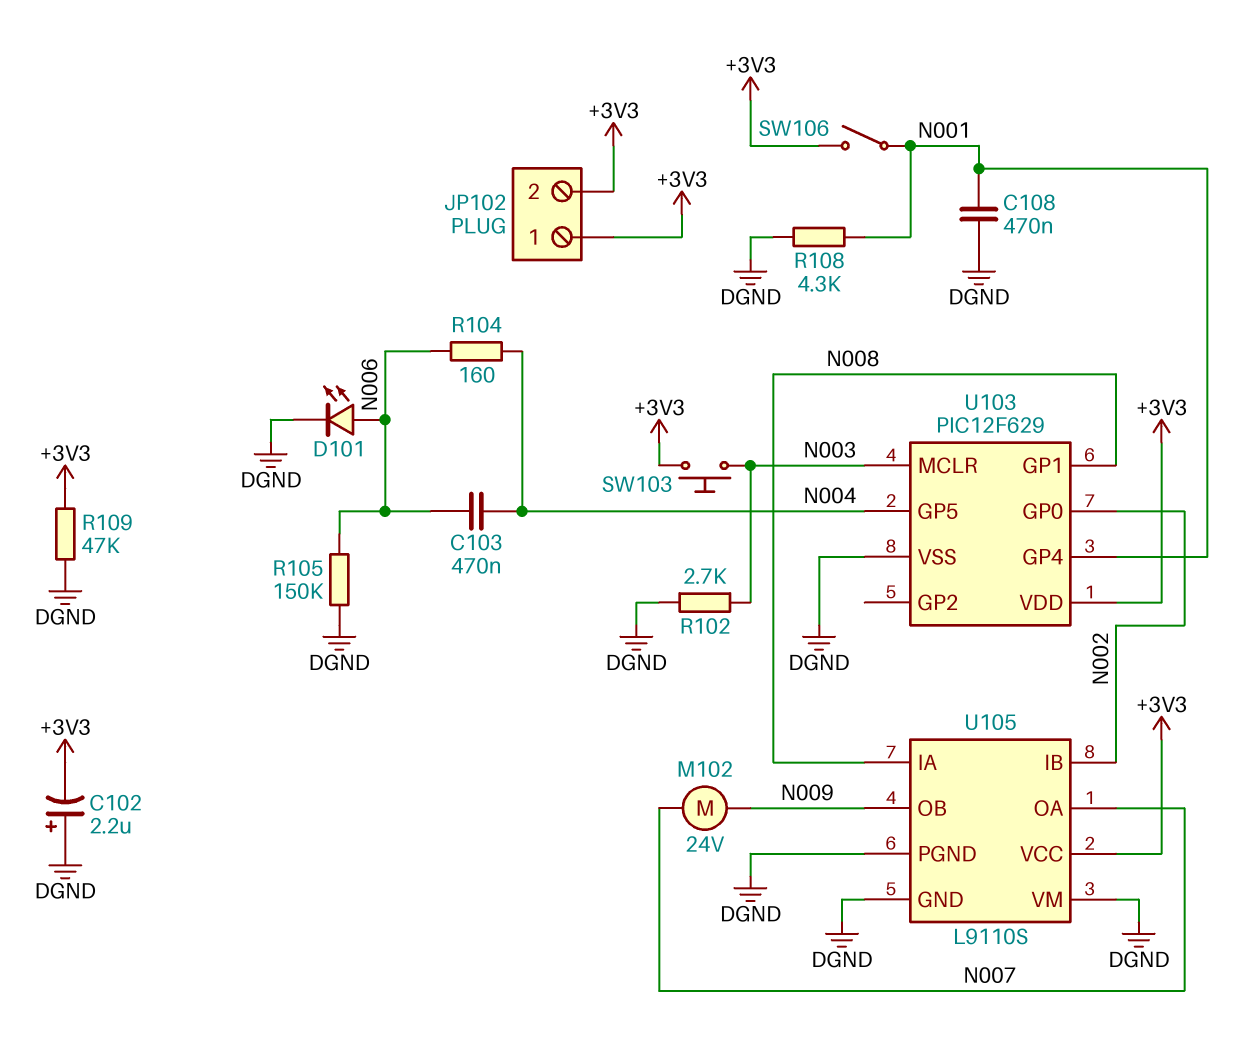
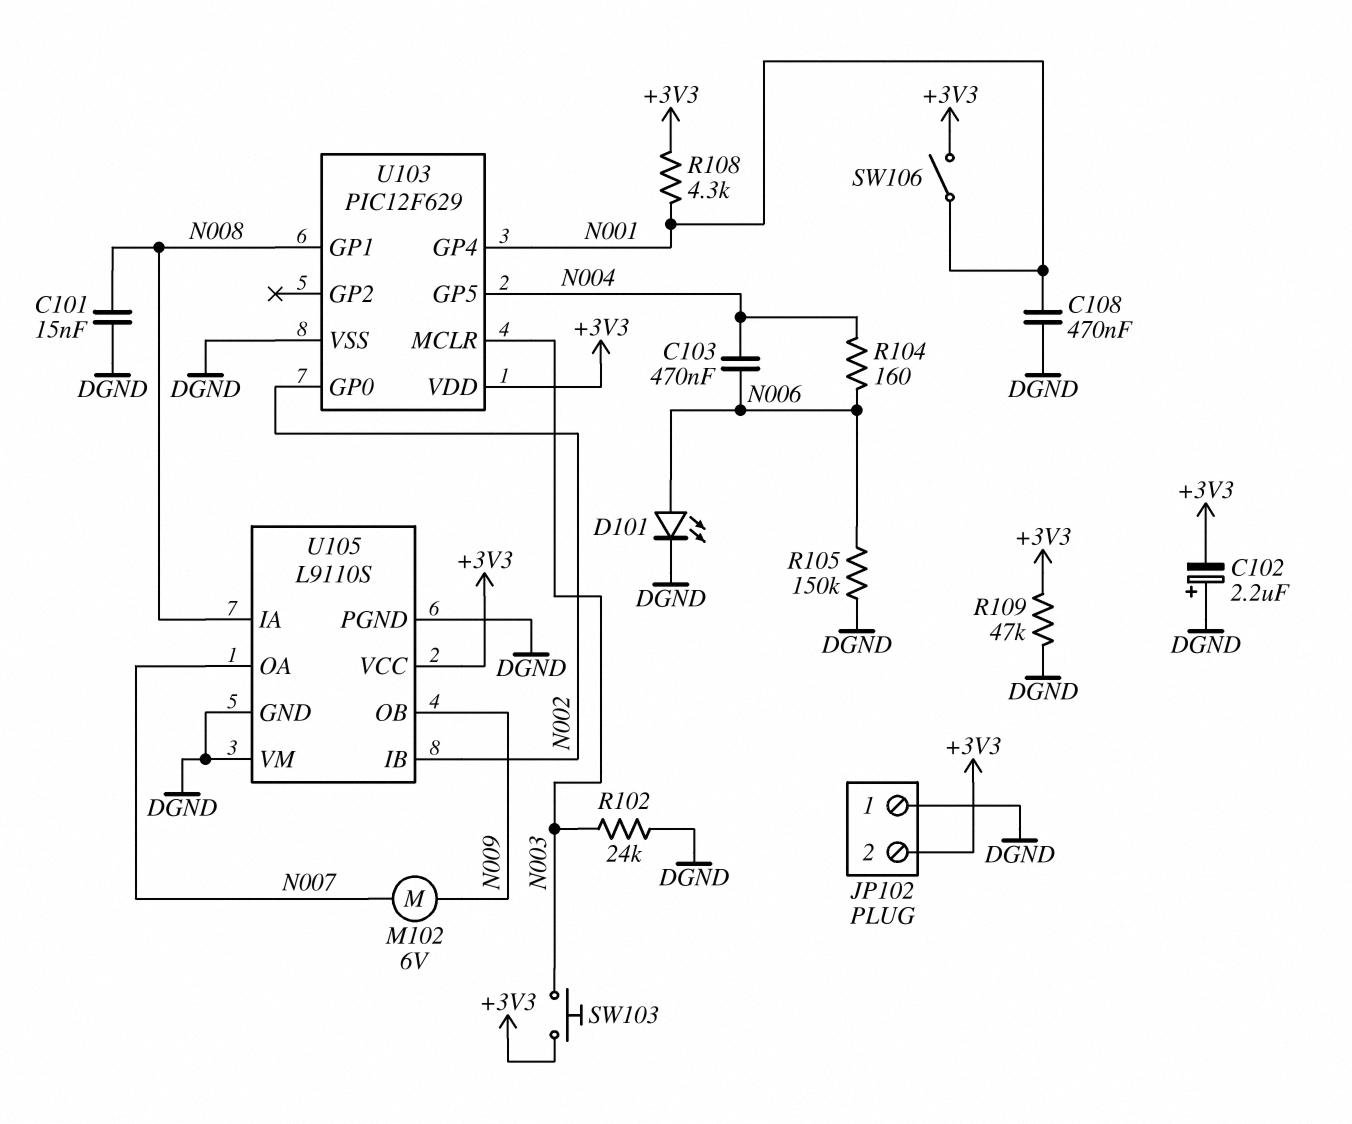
C101: none -> 15nF (DGND, N008)
JP102 pin 1: +3V3 -> DGND
M102: motor 24V (N007, N009) -> motor 6V (N007, N009)
R102: 2.7k (DGND, N003) -> 24k (DGND, N003)
R108: 4.3k (DGND, N001) -> 4.3k (+3V3, N001)

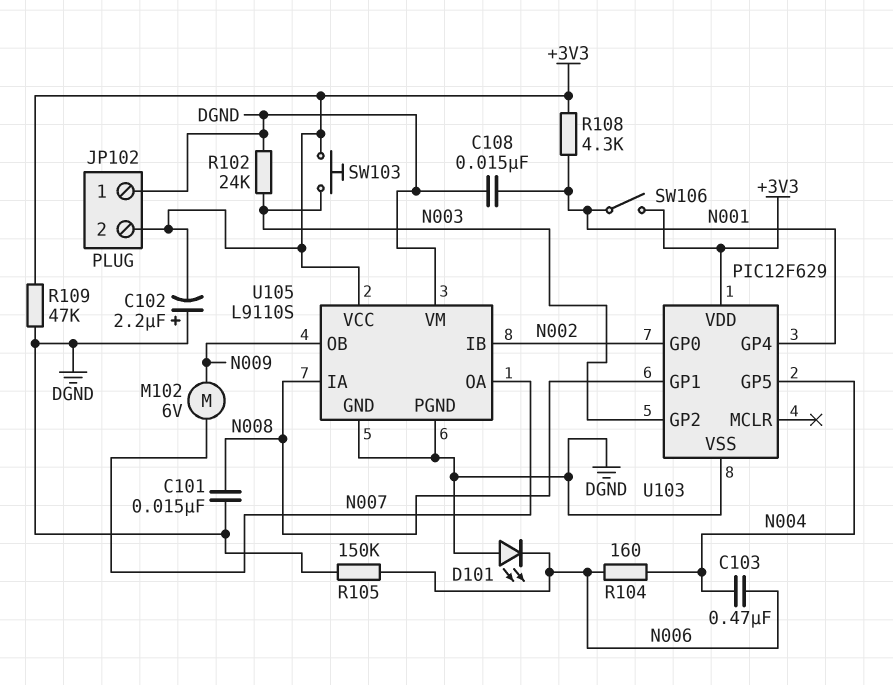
C108: 470nF (DGND, N001) -> 15nF (DGND, N001)
D101: LED (A N006, K DGND) -> LED (A DGND, K N006)
U103 pin GP2: none -> N003
U103 pin MCLR: N003 -> none

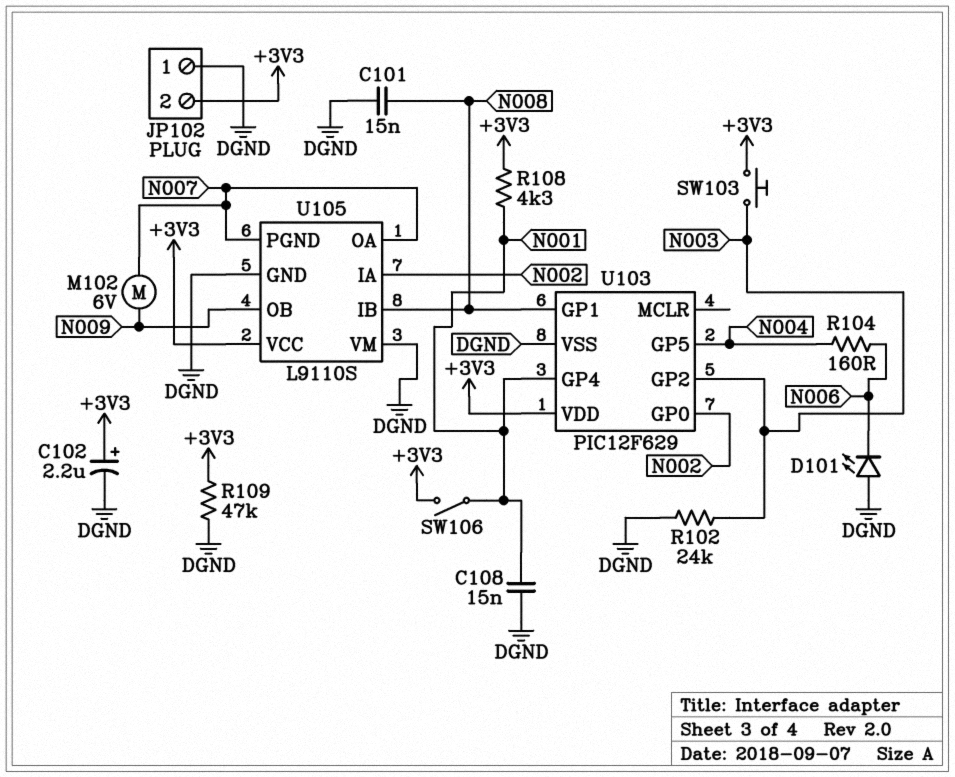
C102: 2.2uF (plus DGND, minus +3V3) -> 2.2uF (plus +3V3, minus DGND)
C103: 470nF (N004, N006) -> none
R105: 150k (DGND, N006) -> none
U105 pin IA: N008 -> N002
U105 pin IB: N002 -> N008
U105 pin PGND: DGND -> N007

